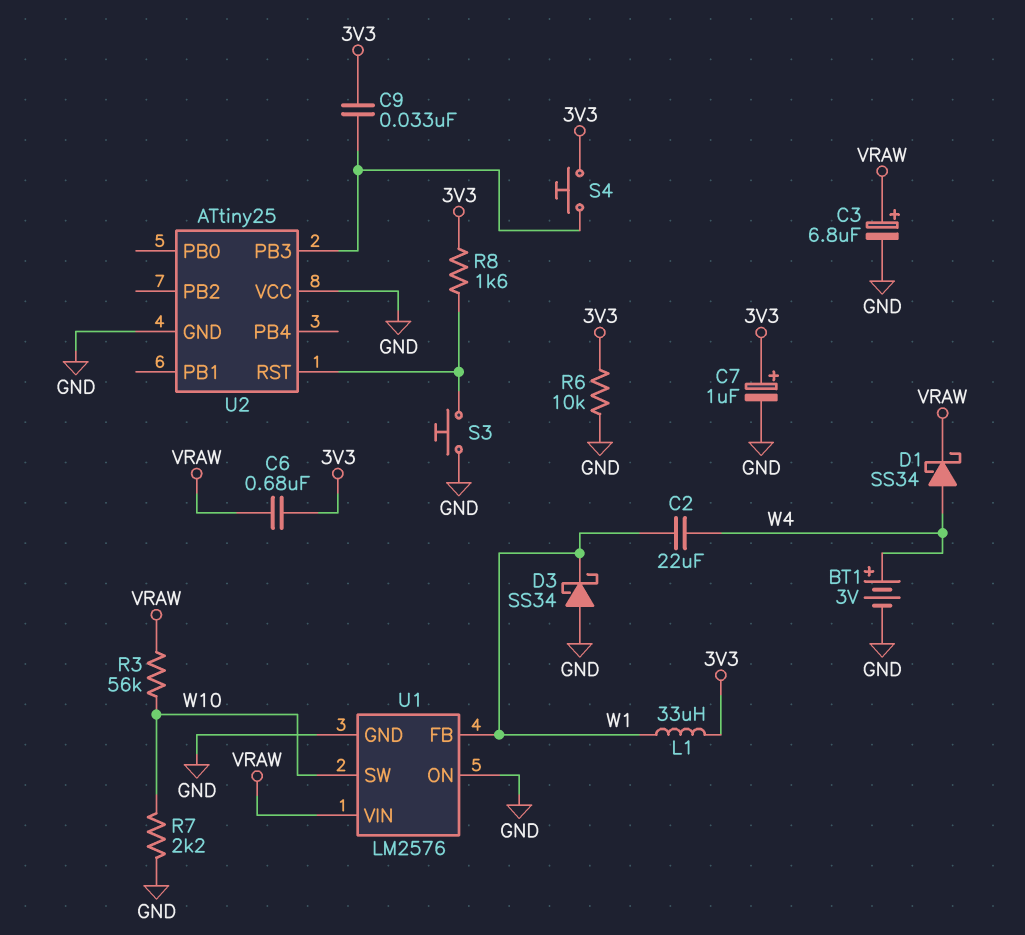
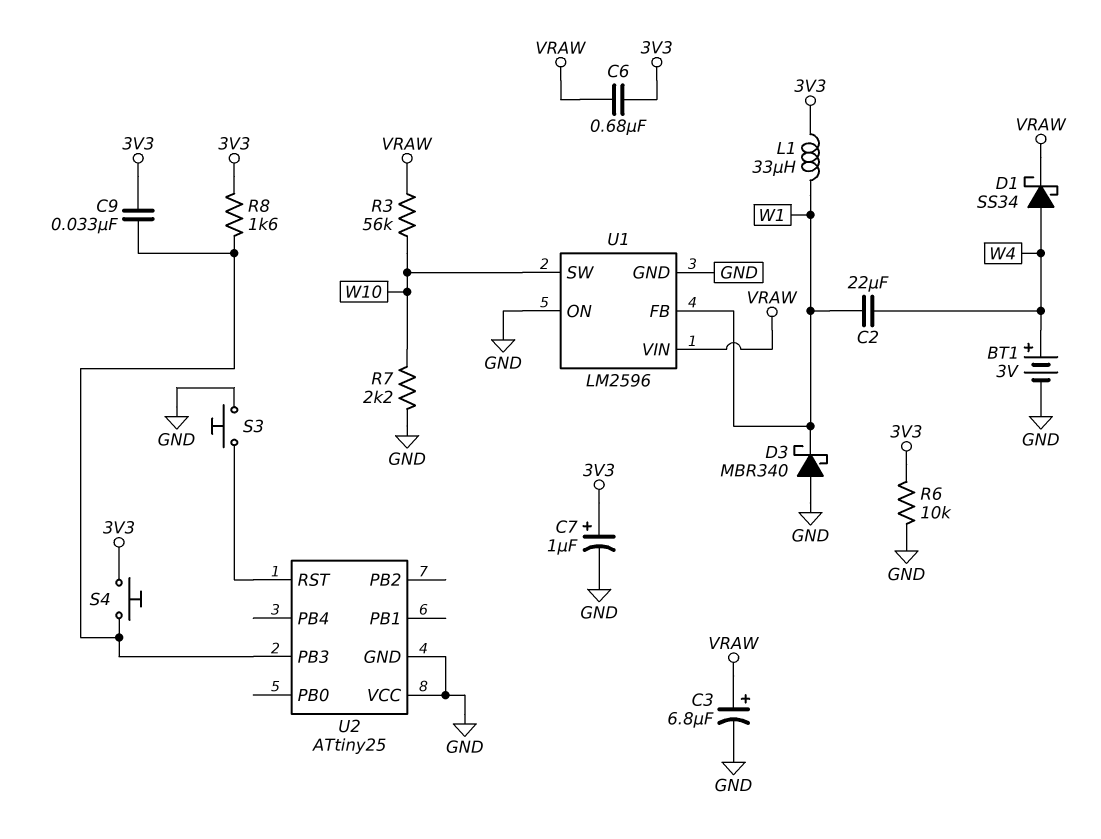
D3: schottky SS34 (A GND, K W1) -> schottky MBR340 (A GND, K W1)
R8: 1.6k (3V3, U2/RST) -> 1.6k (3V3, U2/PB3)
U1: LM2576 -> LM2596

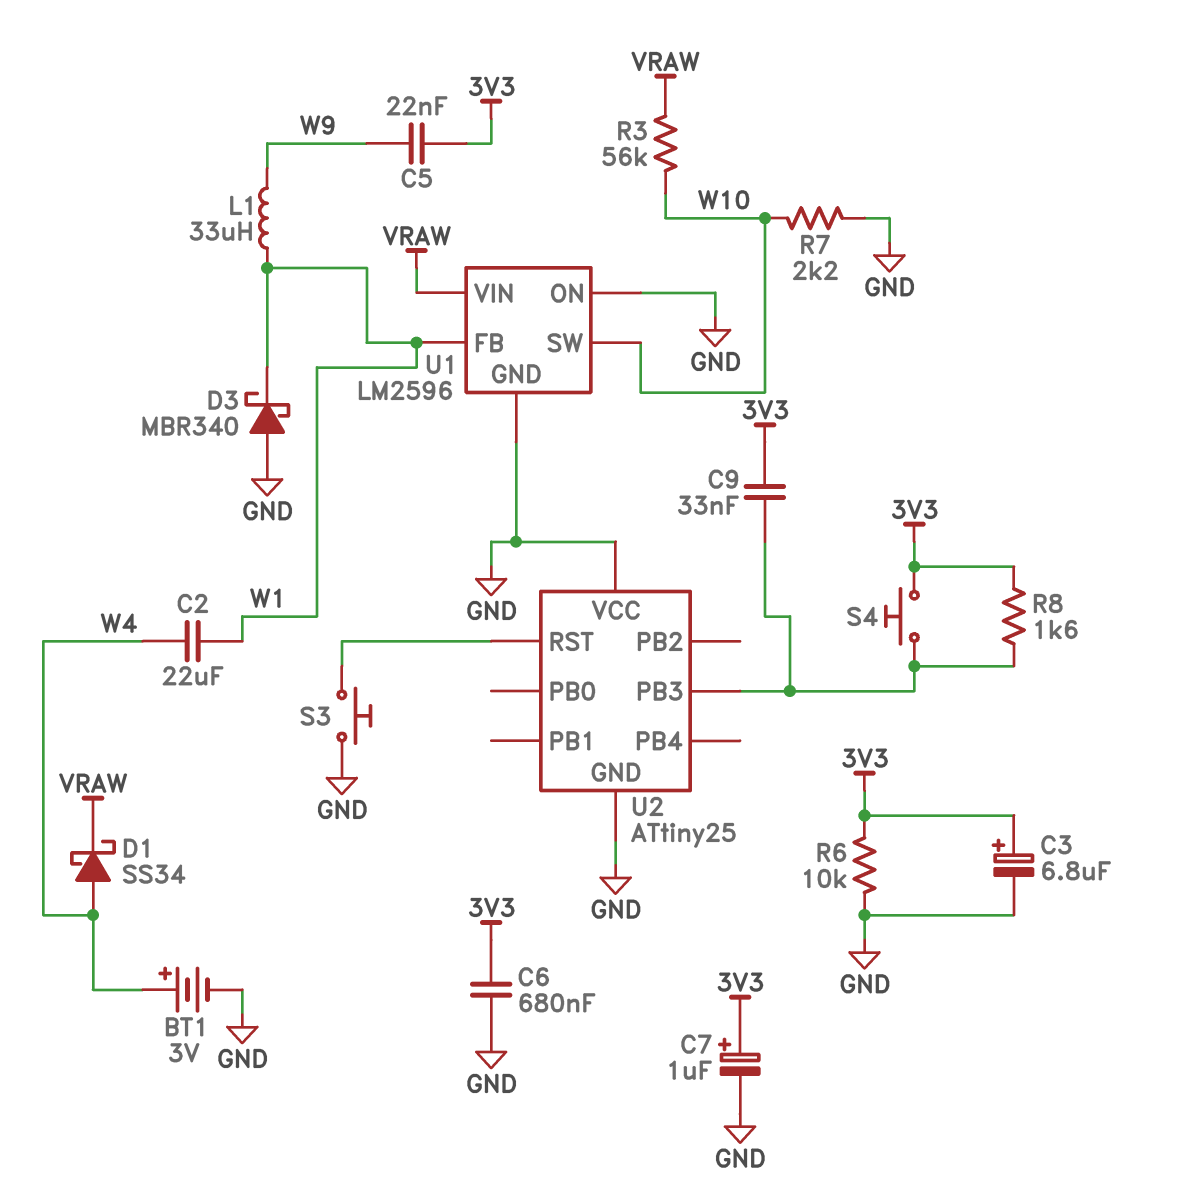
C3: 6.8uF (plus VRAW, minus GND) -> 6.8uF (plus 3V3, minus GND)
C5: none -> 22nF (3V3, W9)
C6: 680nF (3V3, VRAW) -> 680nF (3V3, GND)
L1: 33uH (3V3, W1) -> 33uH (W1, W9)

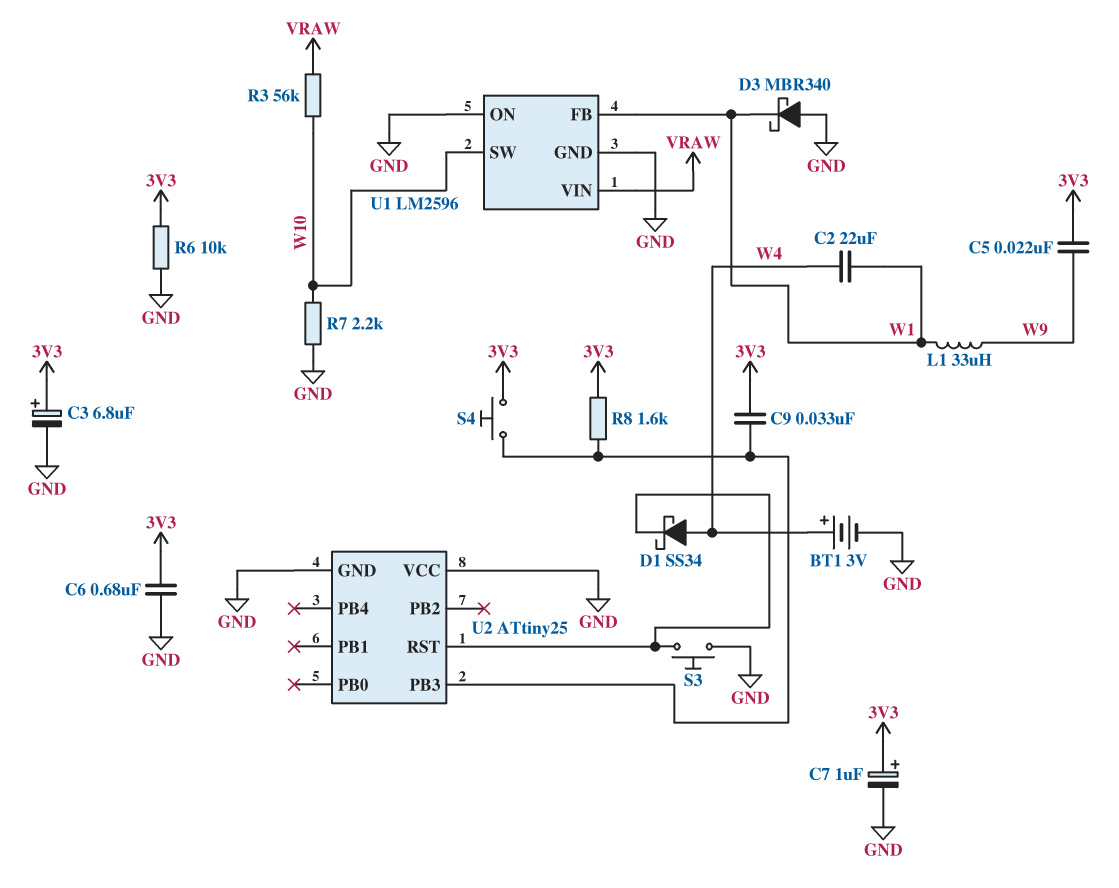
D1: schottky SS34 (A W4, K VRAW) -> schottky SS34 (A W4, K U2/RST)

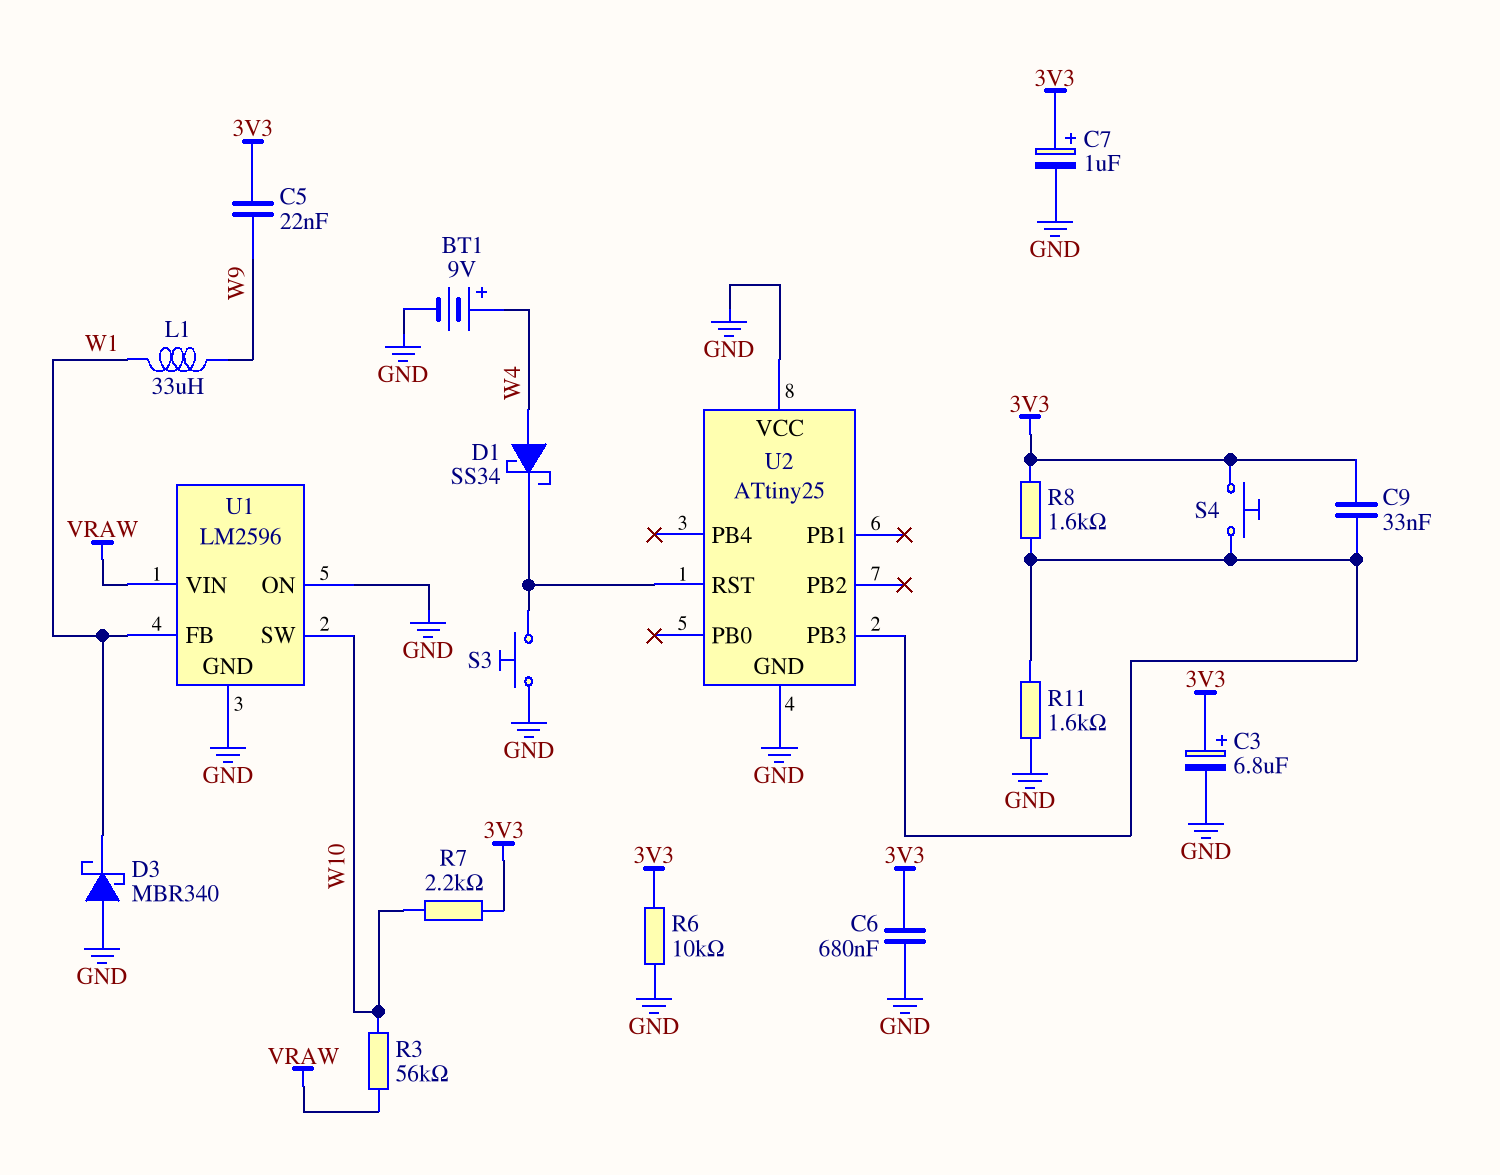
BT1: 3V (plus W4, minus GND) -> 9V (plus W4, minus GND)
C2: 22uF (W1, W4) -> none
R7: 2.2k (GND, W10) -> 2.2k (3V3, W10)
R11: none -> 1.6k (GND, U2/PB3)

